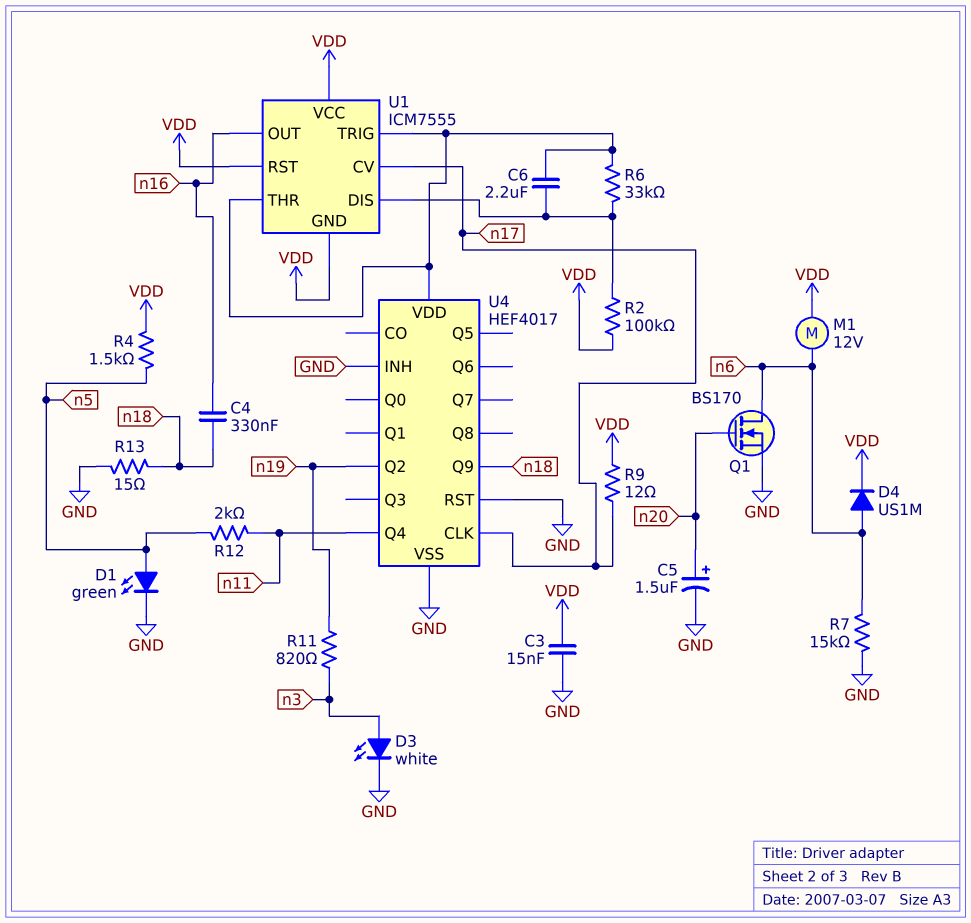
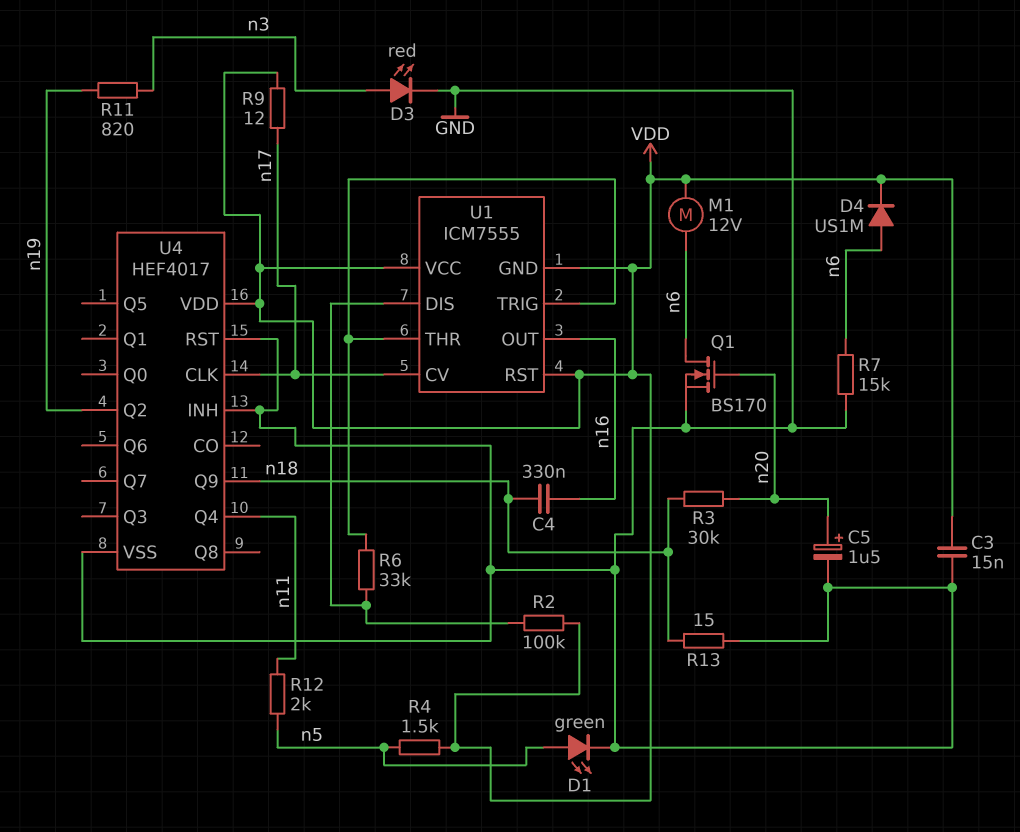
C6: 2.2uF (U1/DIS, U1/THR) -> none
D3: LED white (A n3, K GND) -> LED red (A n3, K GND)
R3: none -> 30k (n18, n20)
U4 pin VDD: U1/THR -> VDD

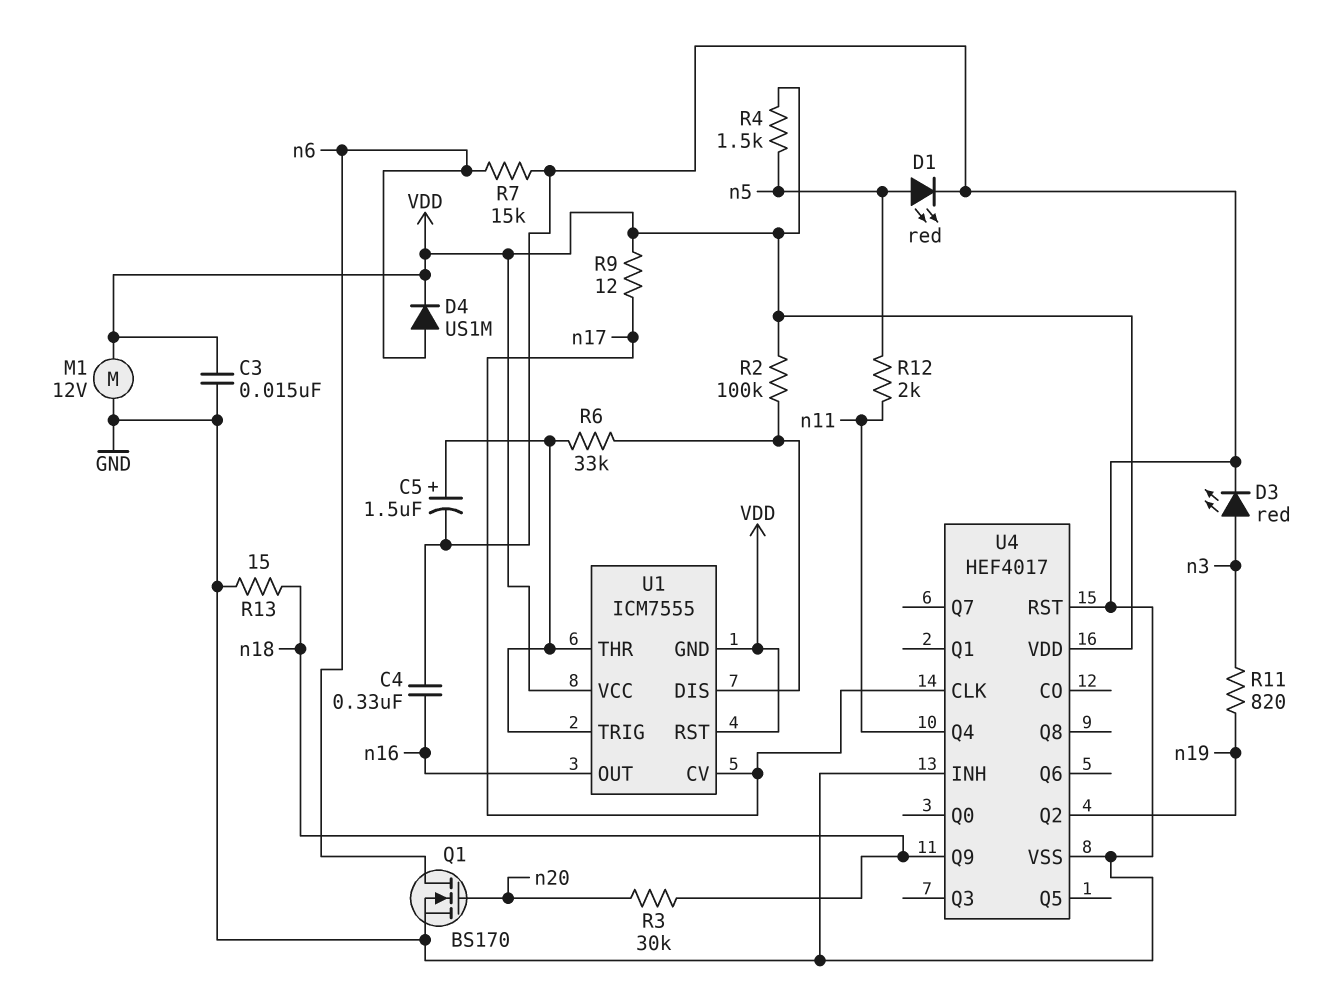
C4: 330nF (n16, n18) -> 330nF (GND, n16)
C5: 1.5uF (plus n20, minus GND) -> 1.5uF (plus U1/THR, minus GND)
D1: LED green (A n5, K GND) -> LED red (A n5, K GND)
M1: motor 12V (VDD, n6) -> motor 12V (GND, VDD)

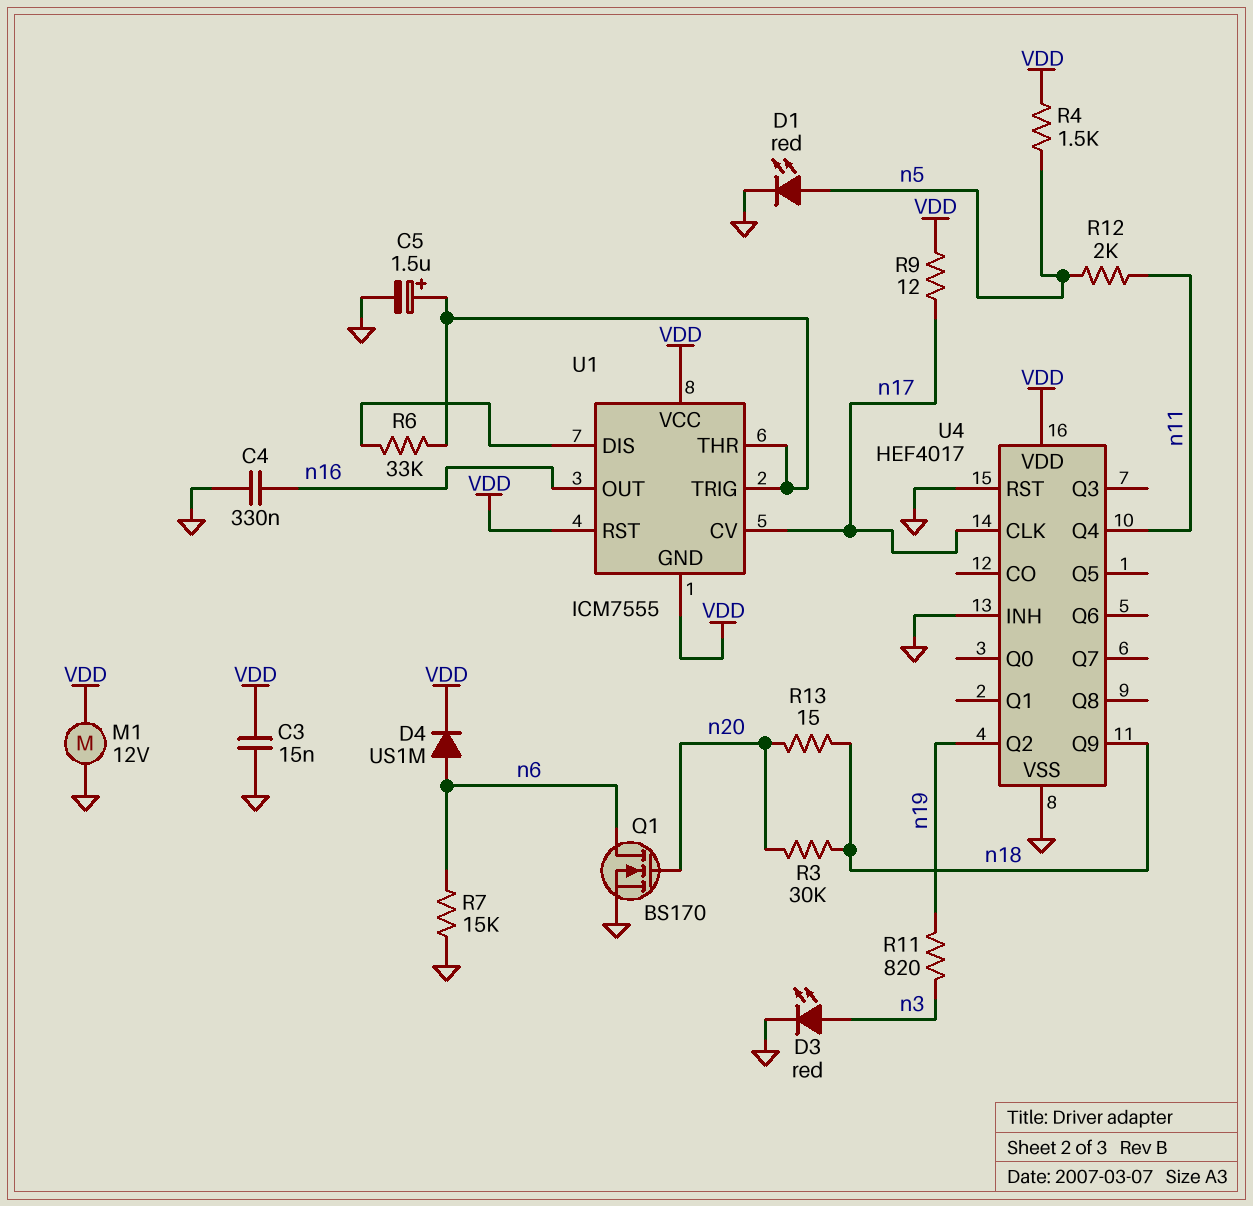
R2: 100k (U1/DIS, VDD) -> none
R13: 15 (GND, n18) -> 15 (n18, n20)

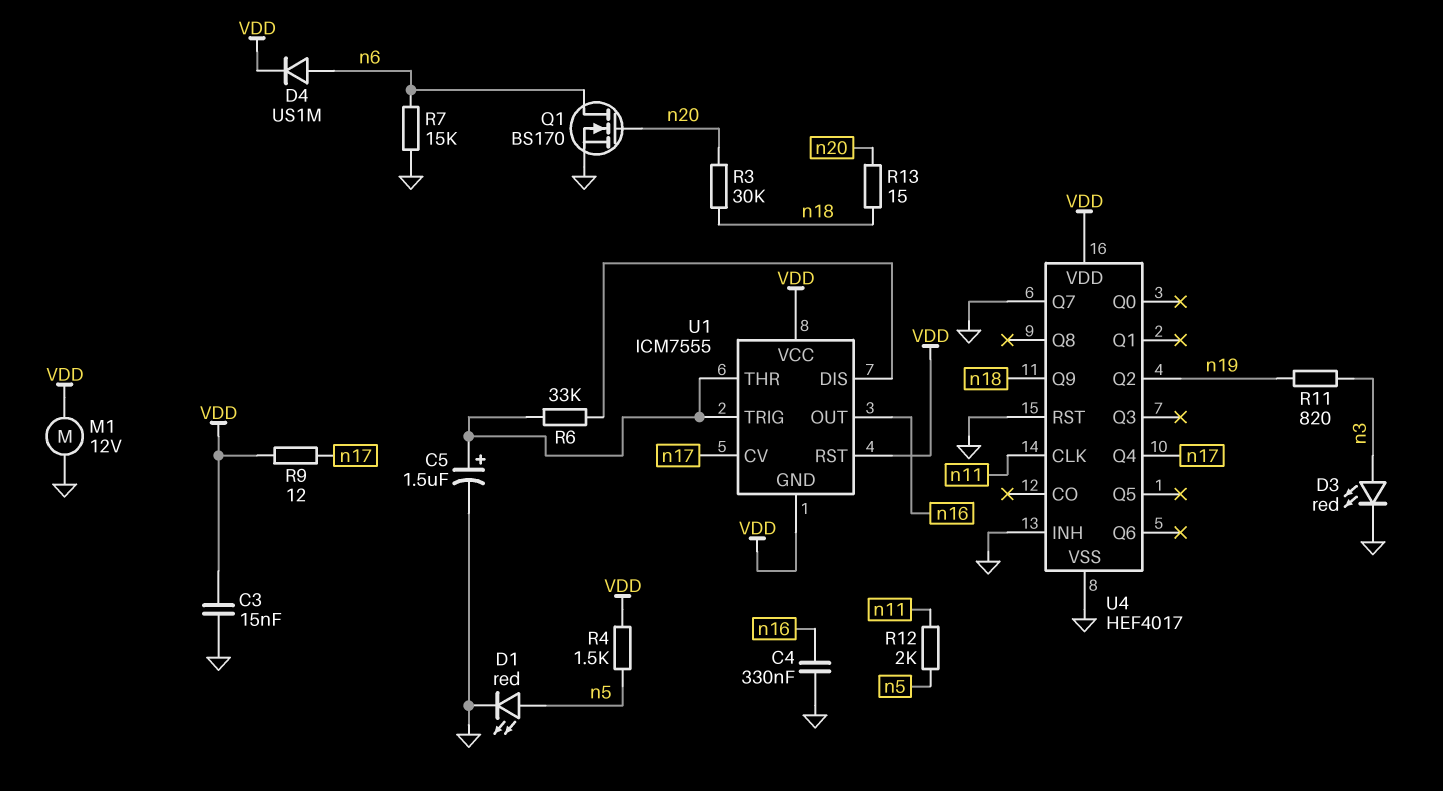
U4 pin CLK: n17 -> n11
U4 pin Q4: n11 -> n17
U4 pin Q7: none -> GND

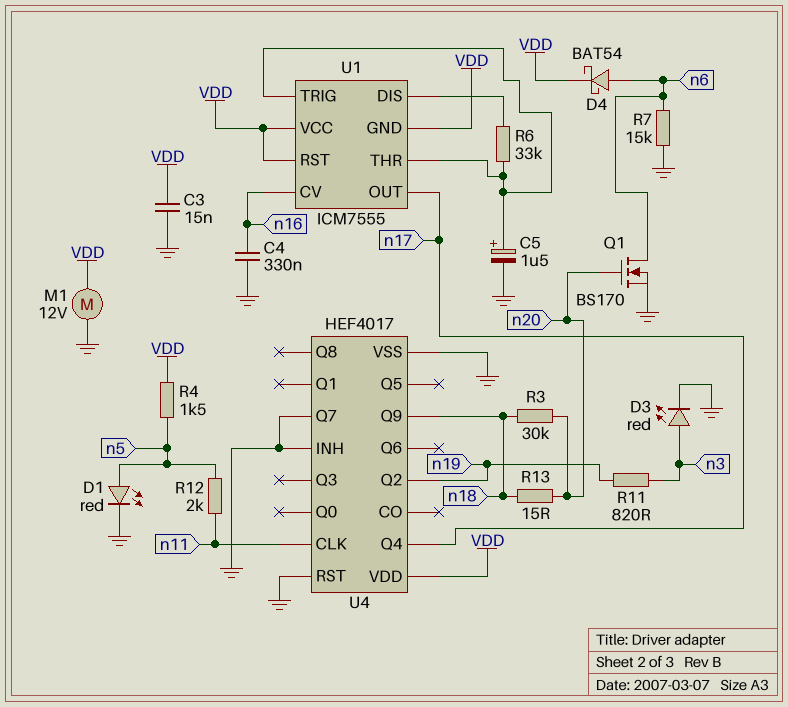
D4: diode US1M (A n6, K VDD) -> schottky BAT54 (A n6, K VDD)
R9: 12 (VDD, n17) -> none
U1 pin CV: n17 -> n16
U1 pin OUT: n16 -> n17

